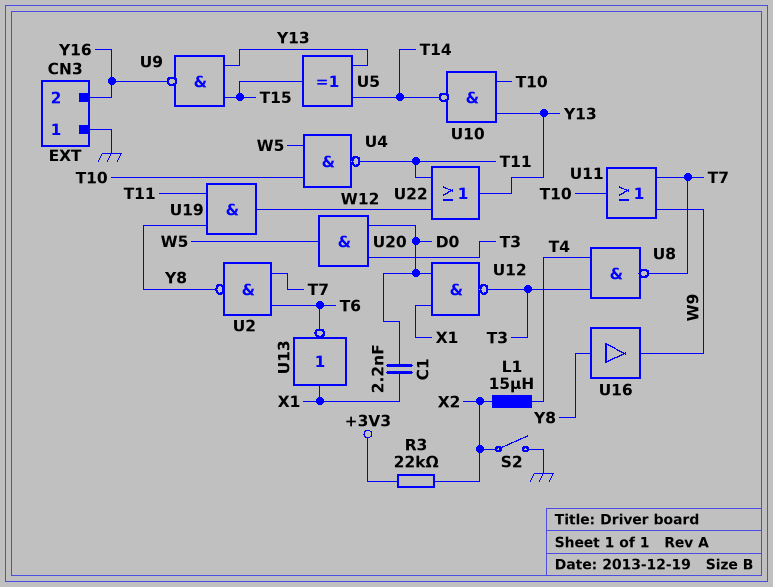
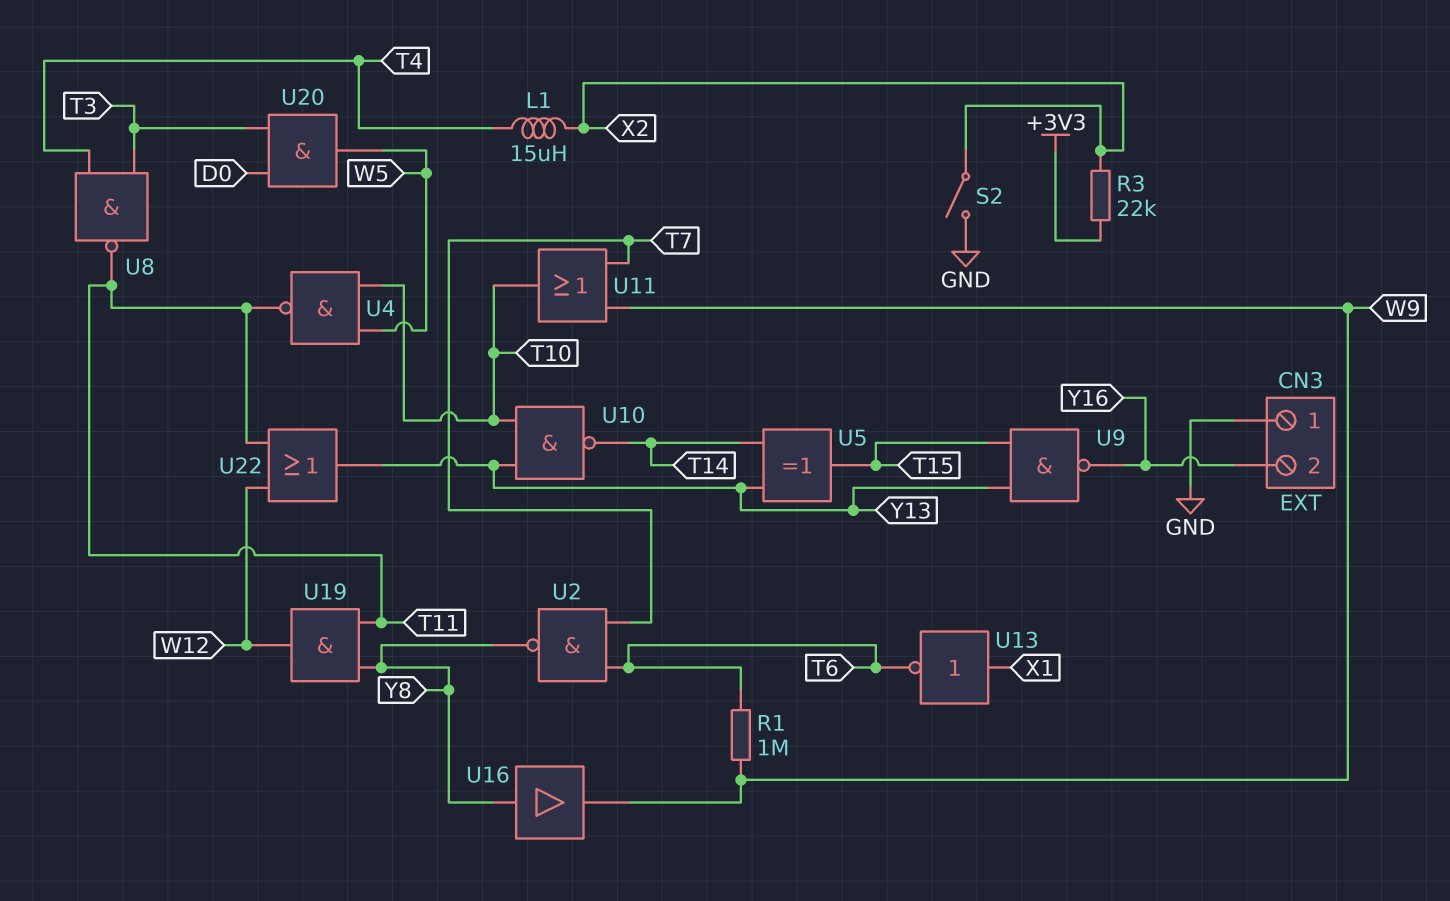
C1: 2.2nF (D0, X1) -> none
R1: none -> 1M (T6, W9)
U8: NAND (in T3, in T4, out T7) -> NAND (in T3, in T4, out T11)
U12: NAND (in D0, in X1, out T3) -> none

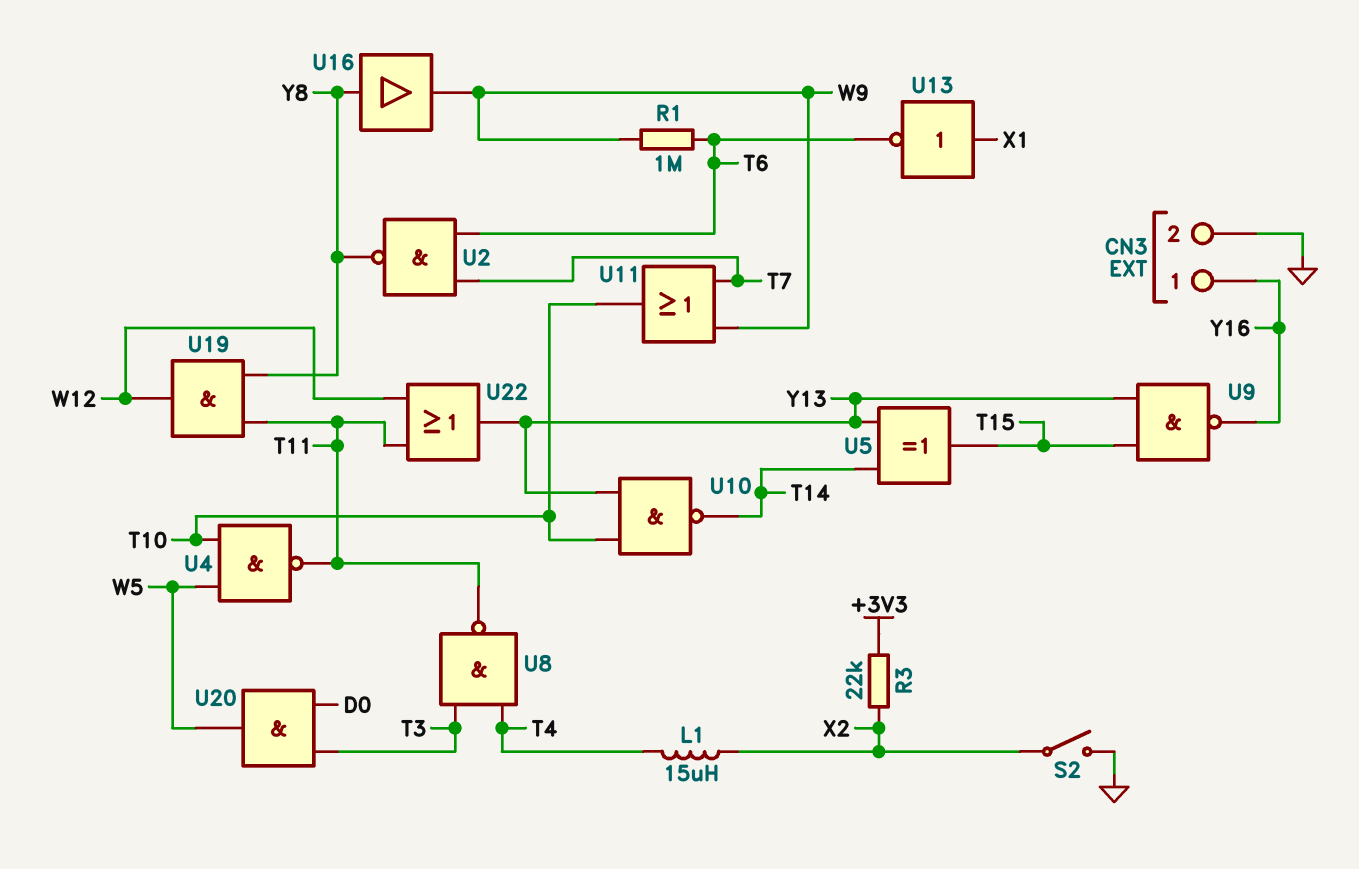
CN3 pin 1: GND -> Y16
CN3 pin 2: Y16 -> GND

